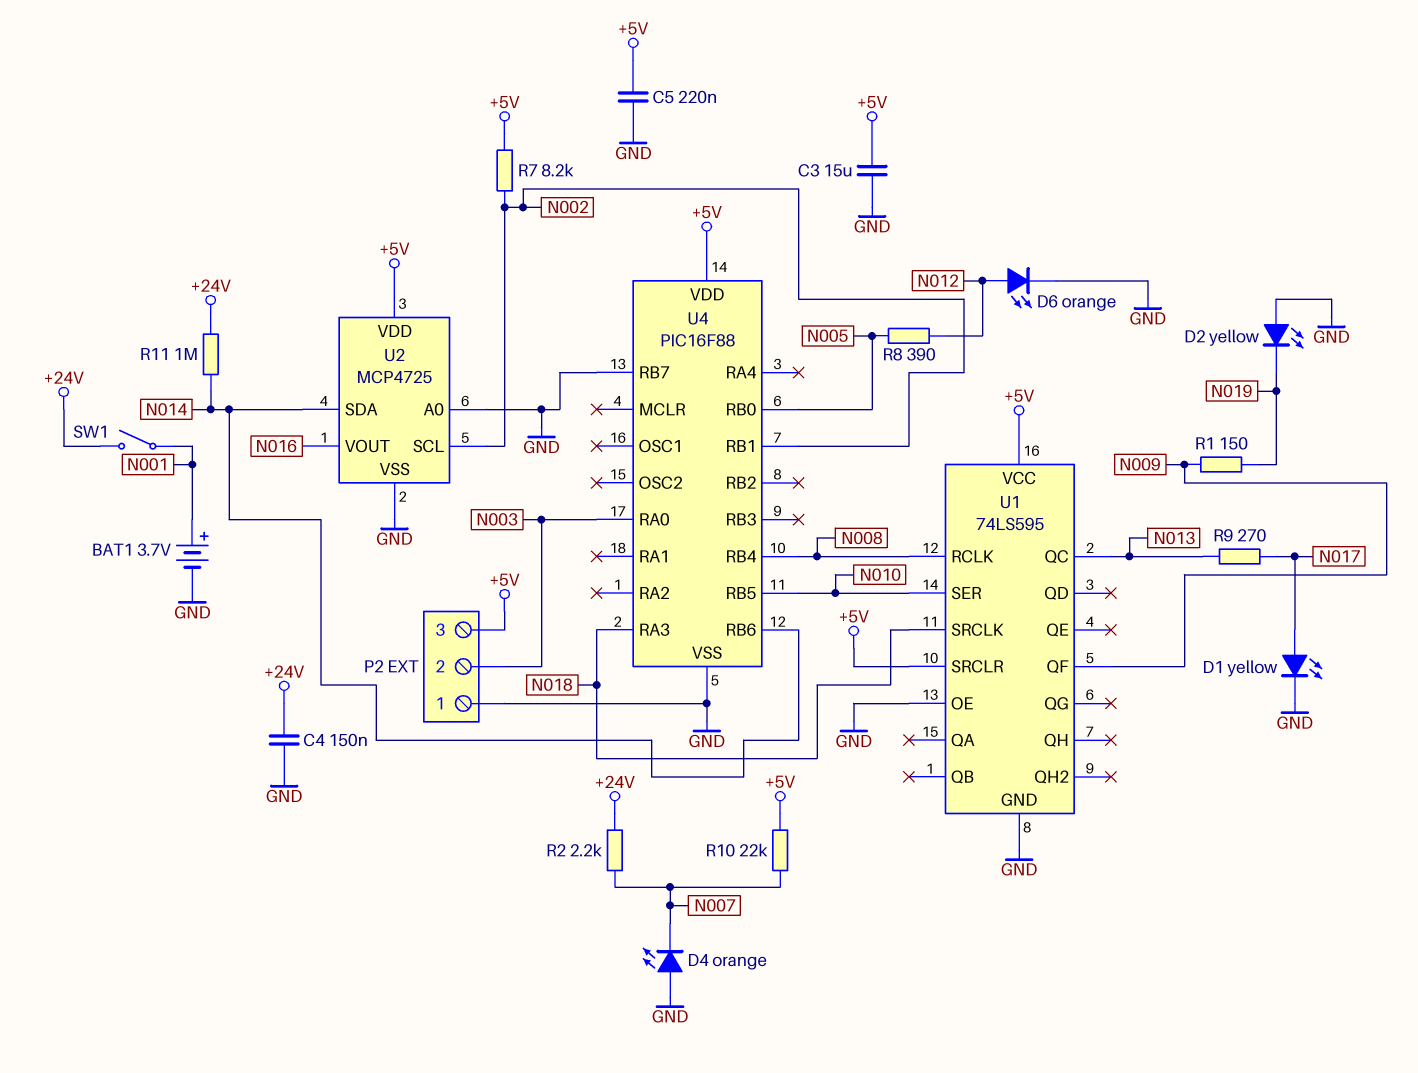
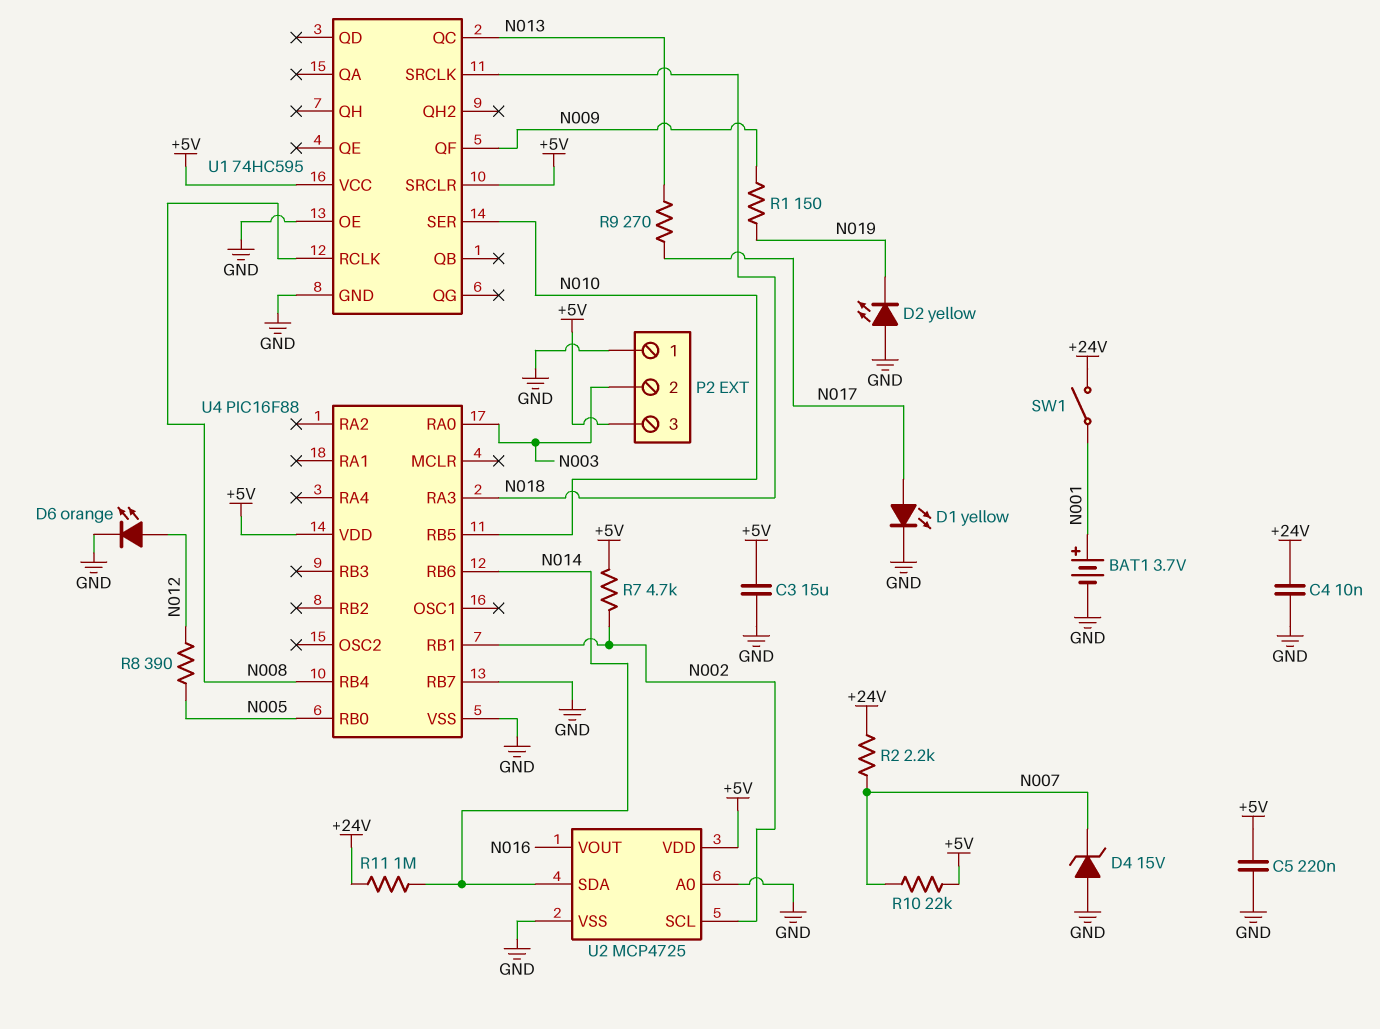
C4: 150nF (+24V, GND) -> 10nF (+24V, GND)
D4: LED orange (A GND, K N007) -> zener 15V (A GND, K N007)
R7: 8.2k (+5V, N002) -> 4.7k (+5V, N002)
U1: 74LS595 -> 74HC595

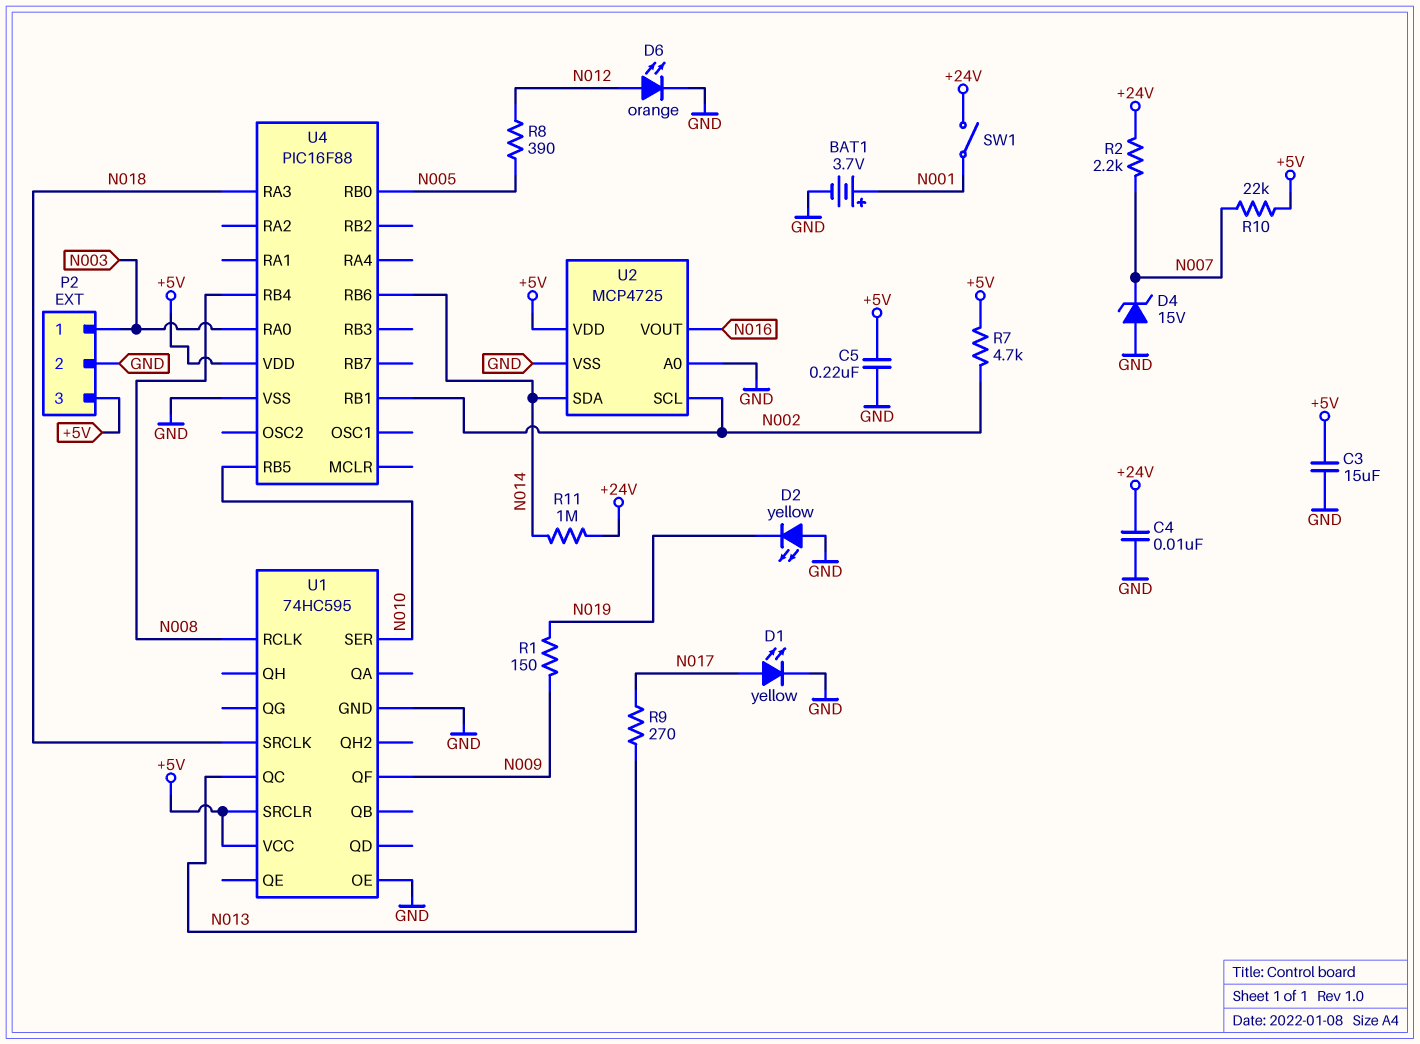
P2 pin 1: GND -> N003
P2 pin 2: N003 -> GND
U4 pin RB7: GND -> none

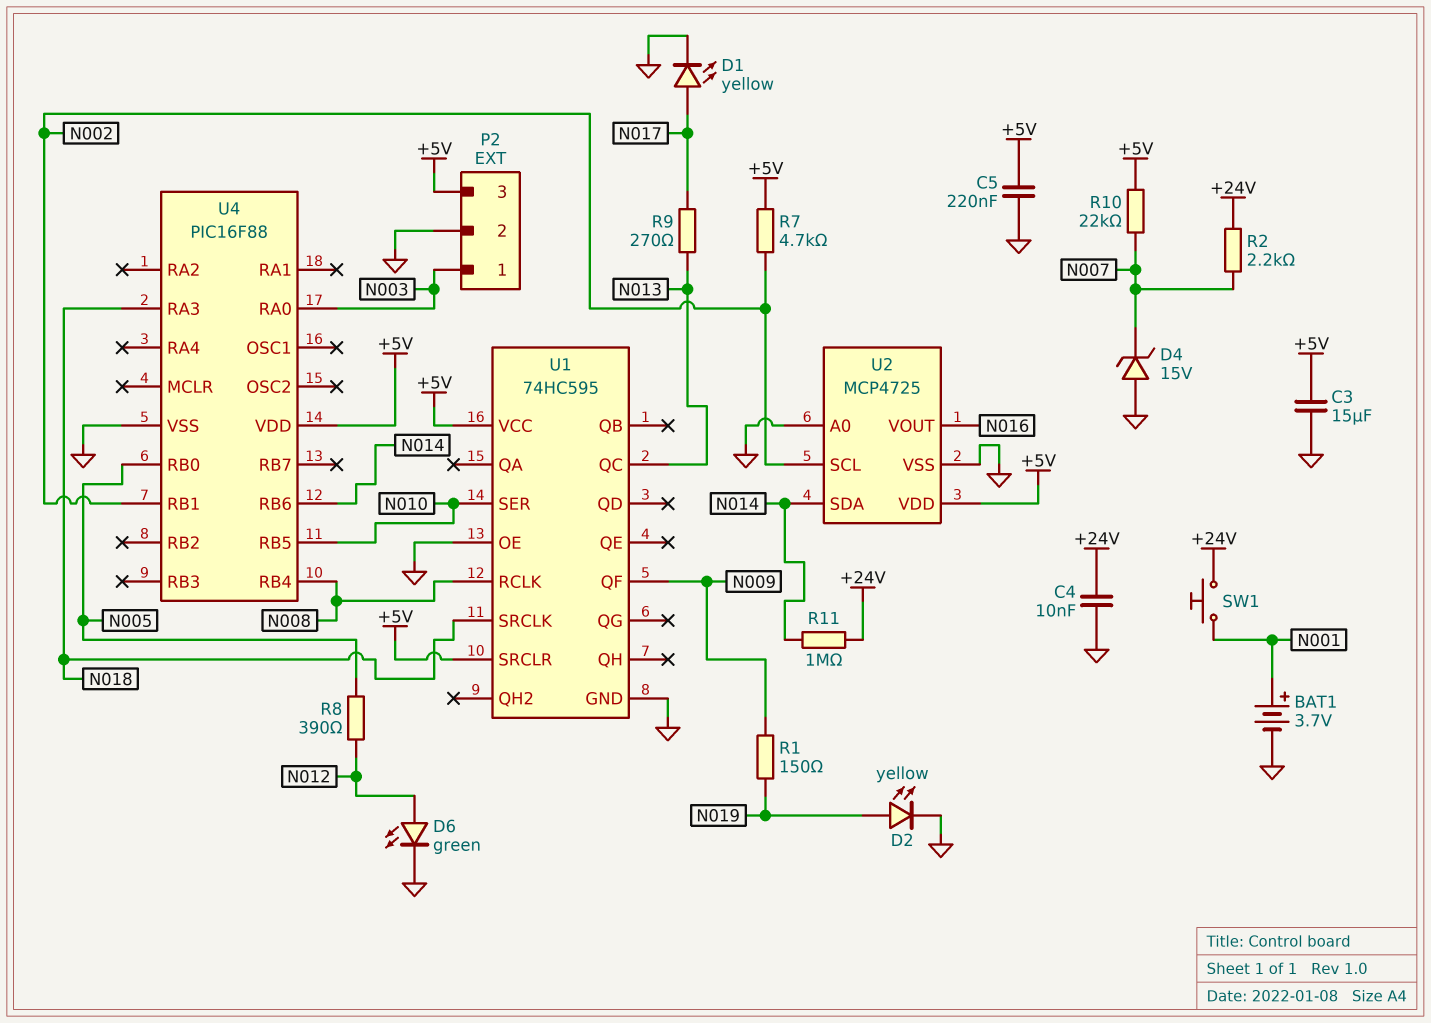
D2: LED yellow (A GND, K N019) -> LED yellow (A N019, K GND)
D6: LED orange (A N012, K GND) -> LED green (A N012, K GND)
SW1: switch (+24V, N001) -> button (+24V, N001)

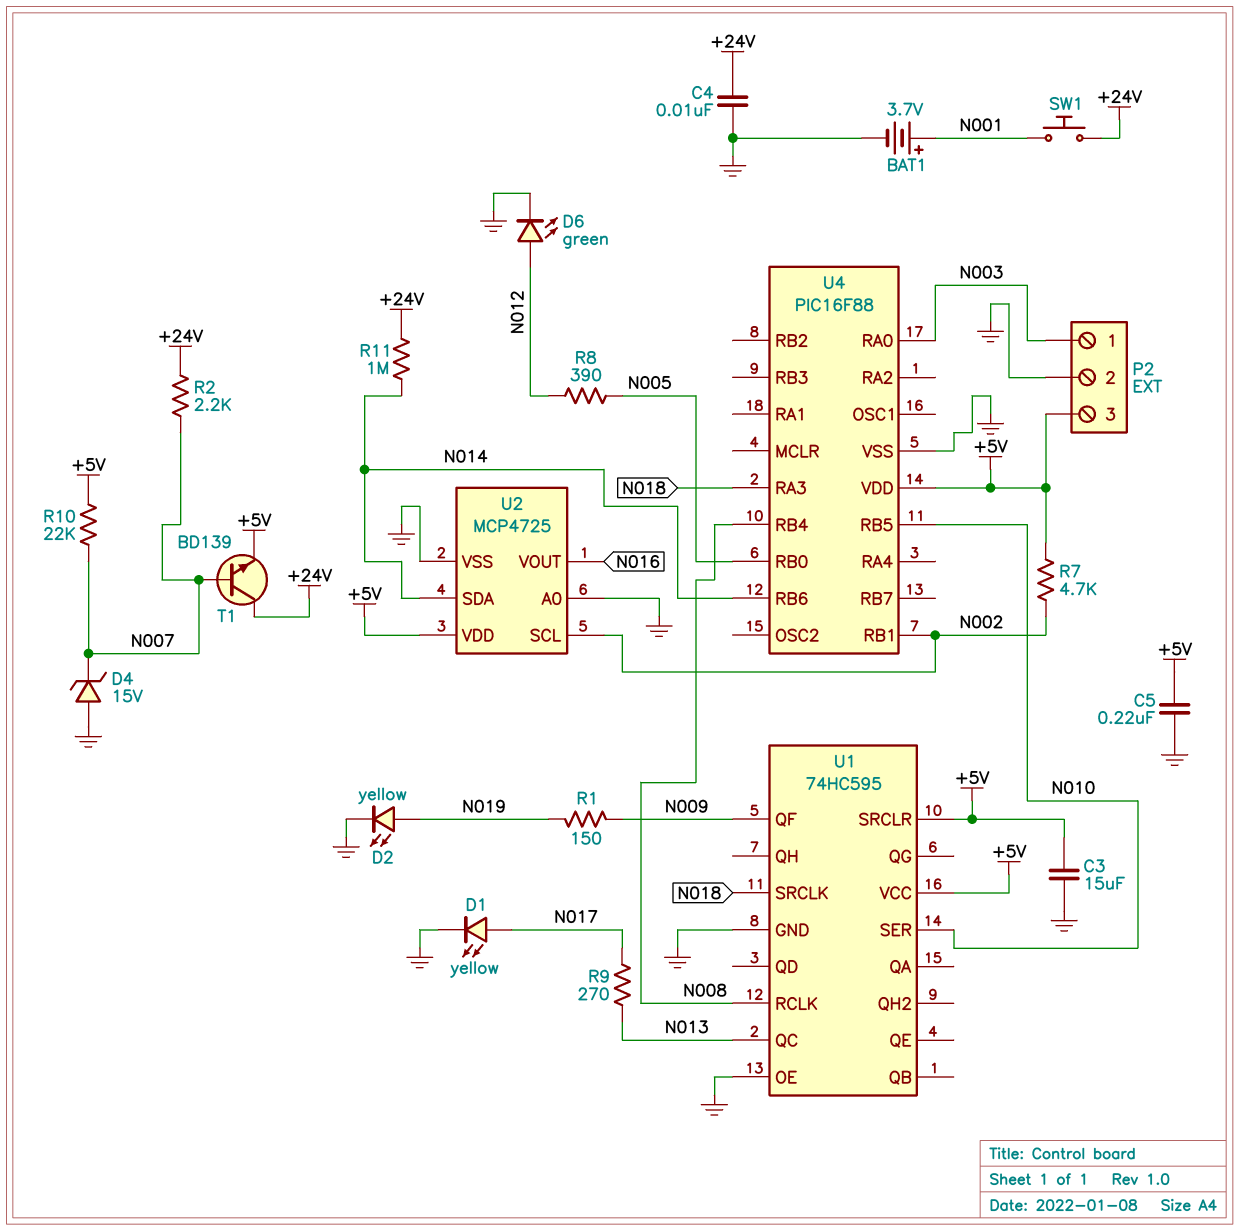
T1: none -> NPN BD139 (B N007, C +24V, E +5V)

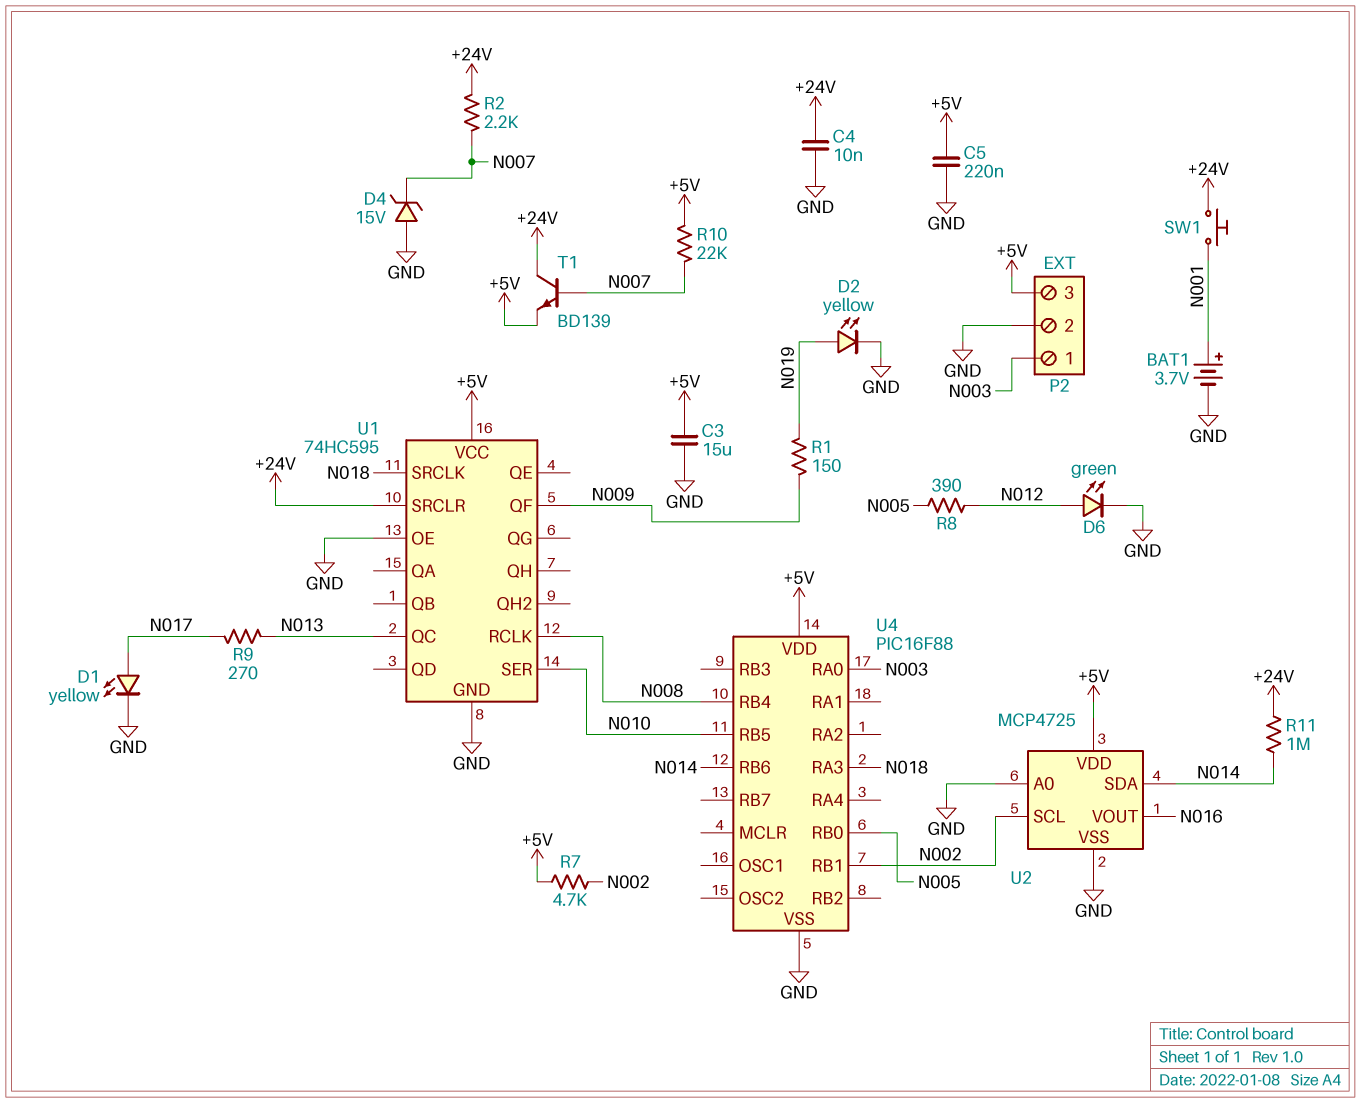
U1 pin SRCLR: +5V -> +24V

